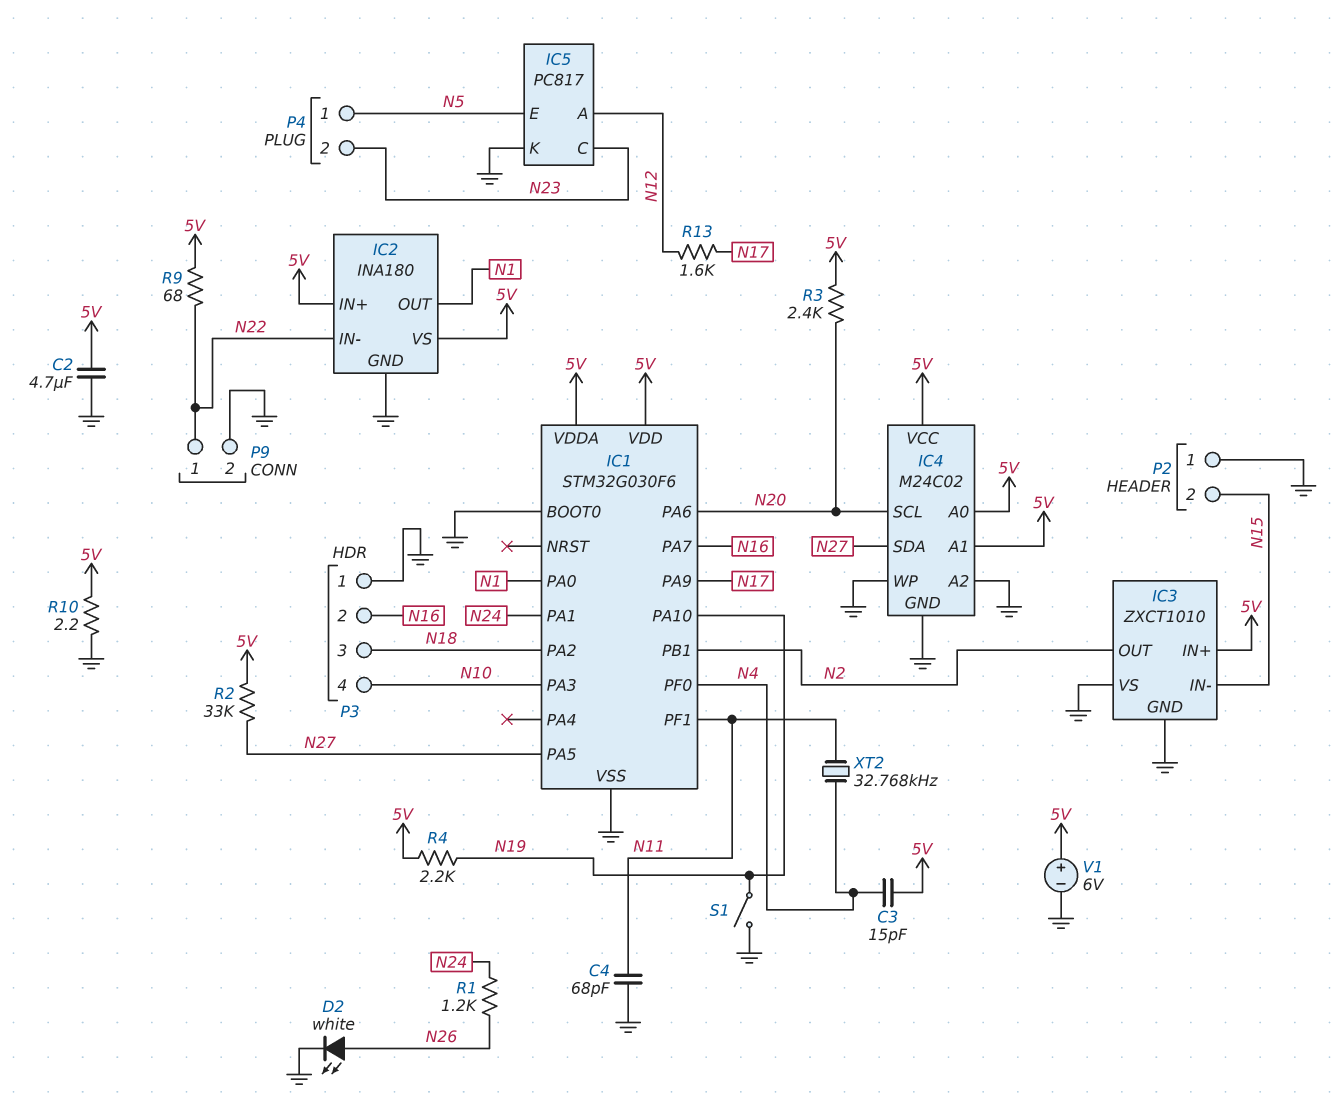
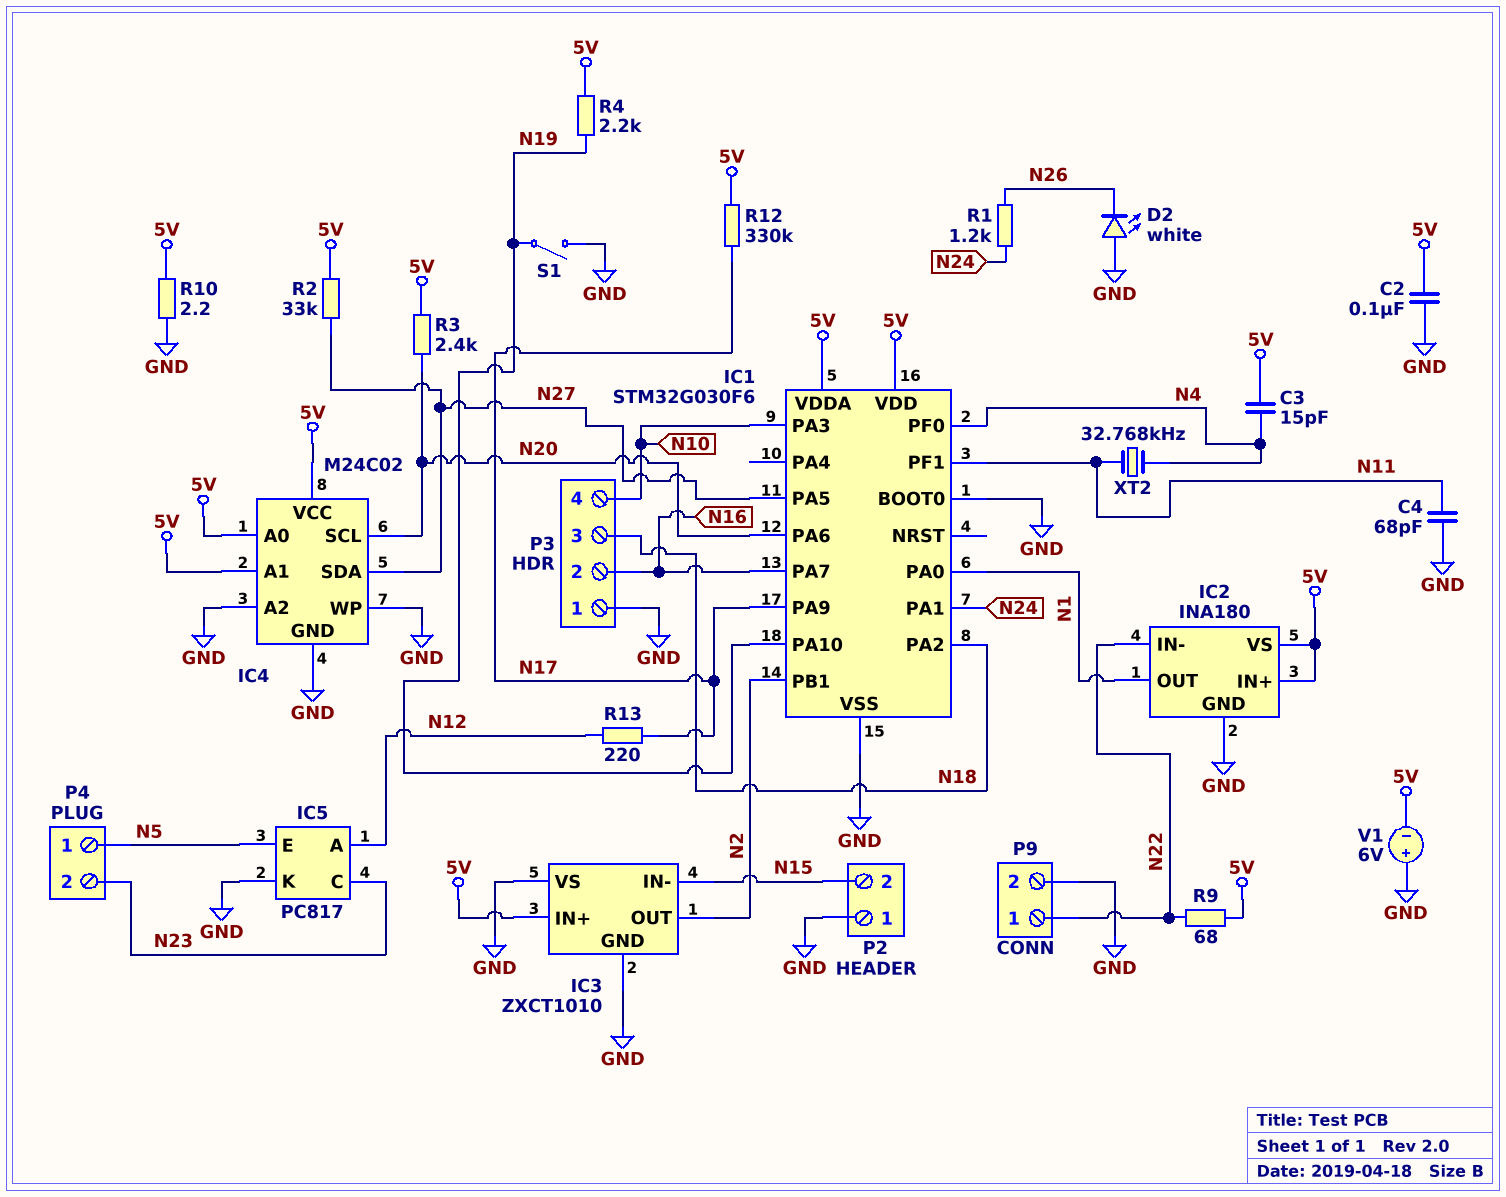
C2: 4.7uF (5V, GND) -> 100nF (5V, GND)
D2: LED white (A N26, K GND) -> LED white (A GND, K N26)
R12: none -> 330k (5V, N17)
R13: 1.6k (N12, N17) -> 220 (N12, N17)
V1: 6V (plus 5V, minus GND) -> 6V (plus GND, minus 5V)

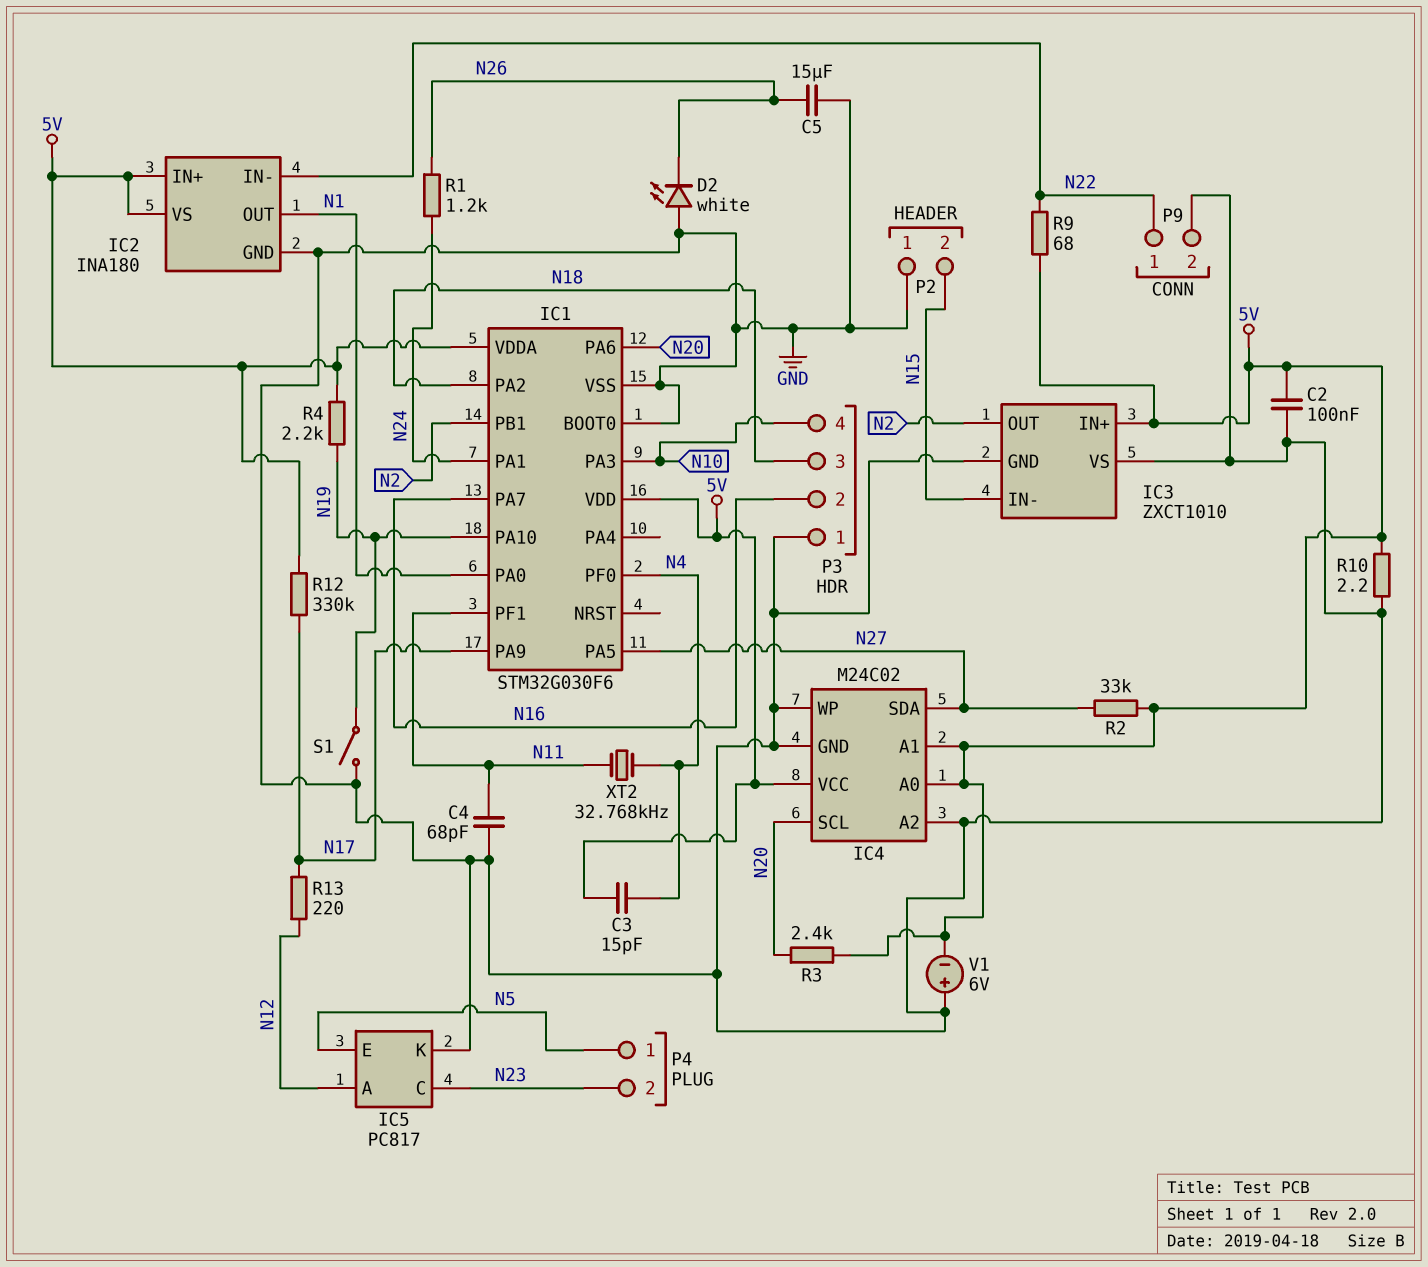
C5: none -> 15uF (GND, N26)

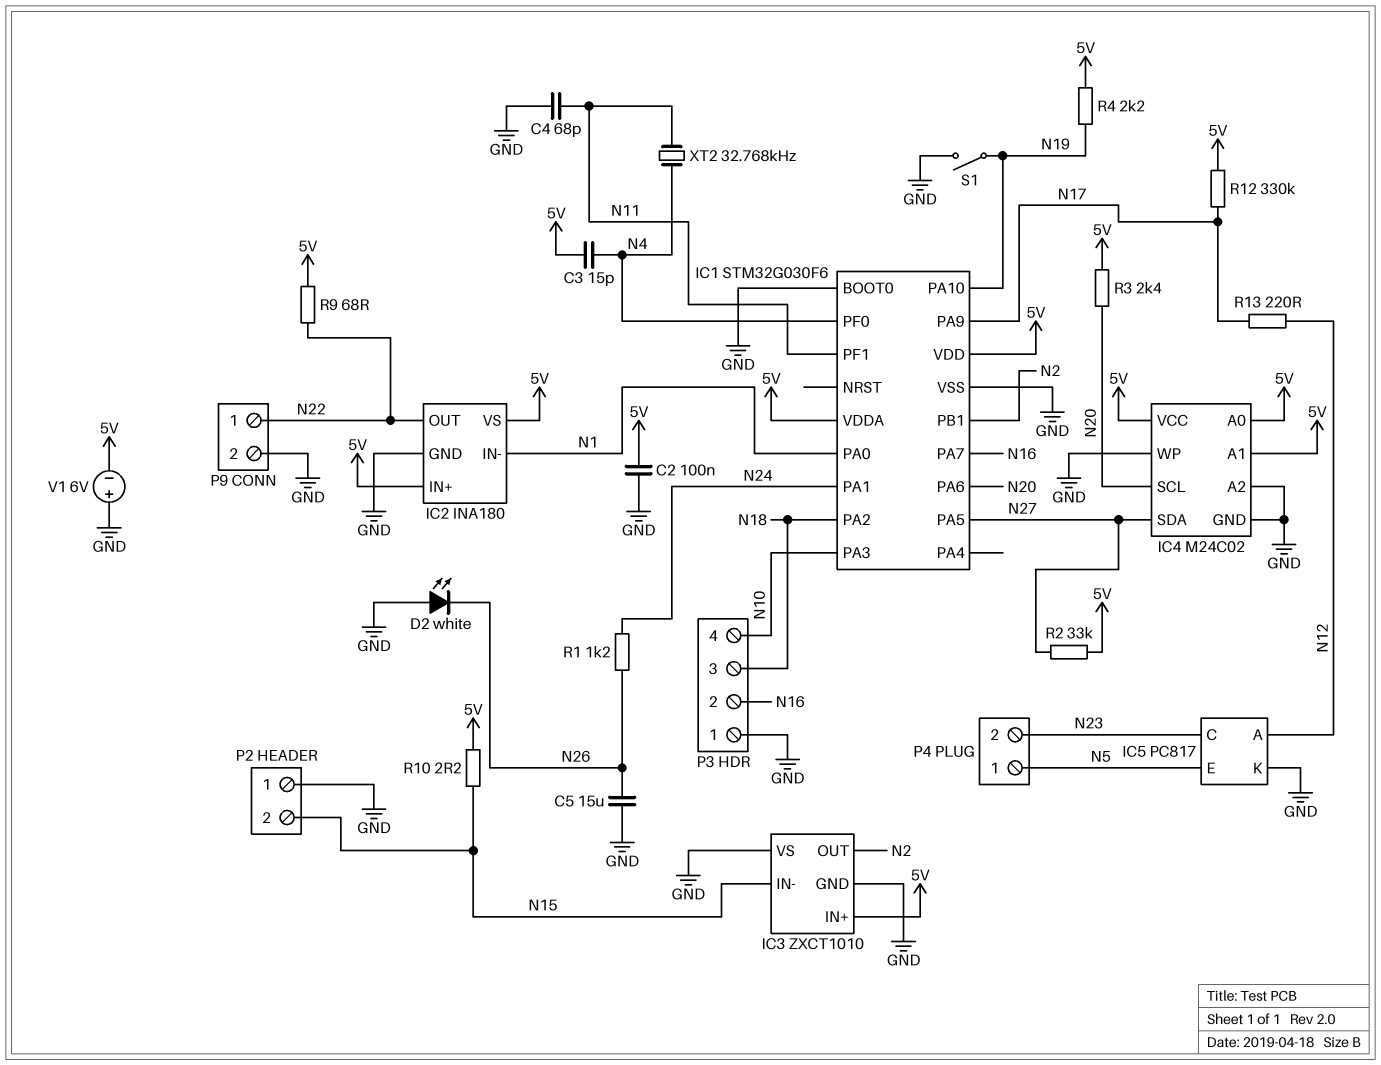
IC2 pin IN-: N22 -> N1
IC2 pin OUT: N1 -> N22
R10: 2.2 (5V, GND) -> 2.2 (5V, N15)

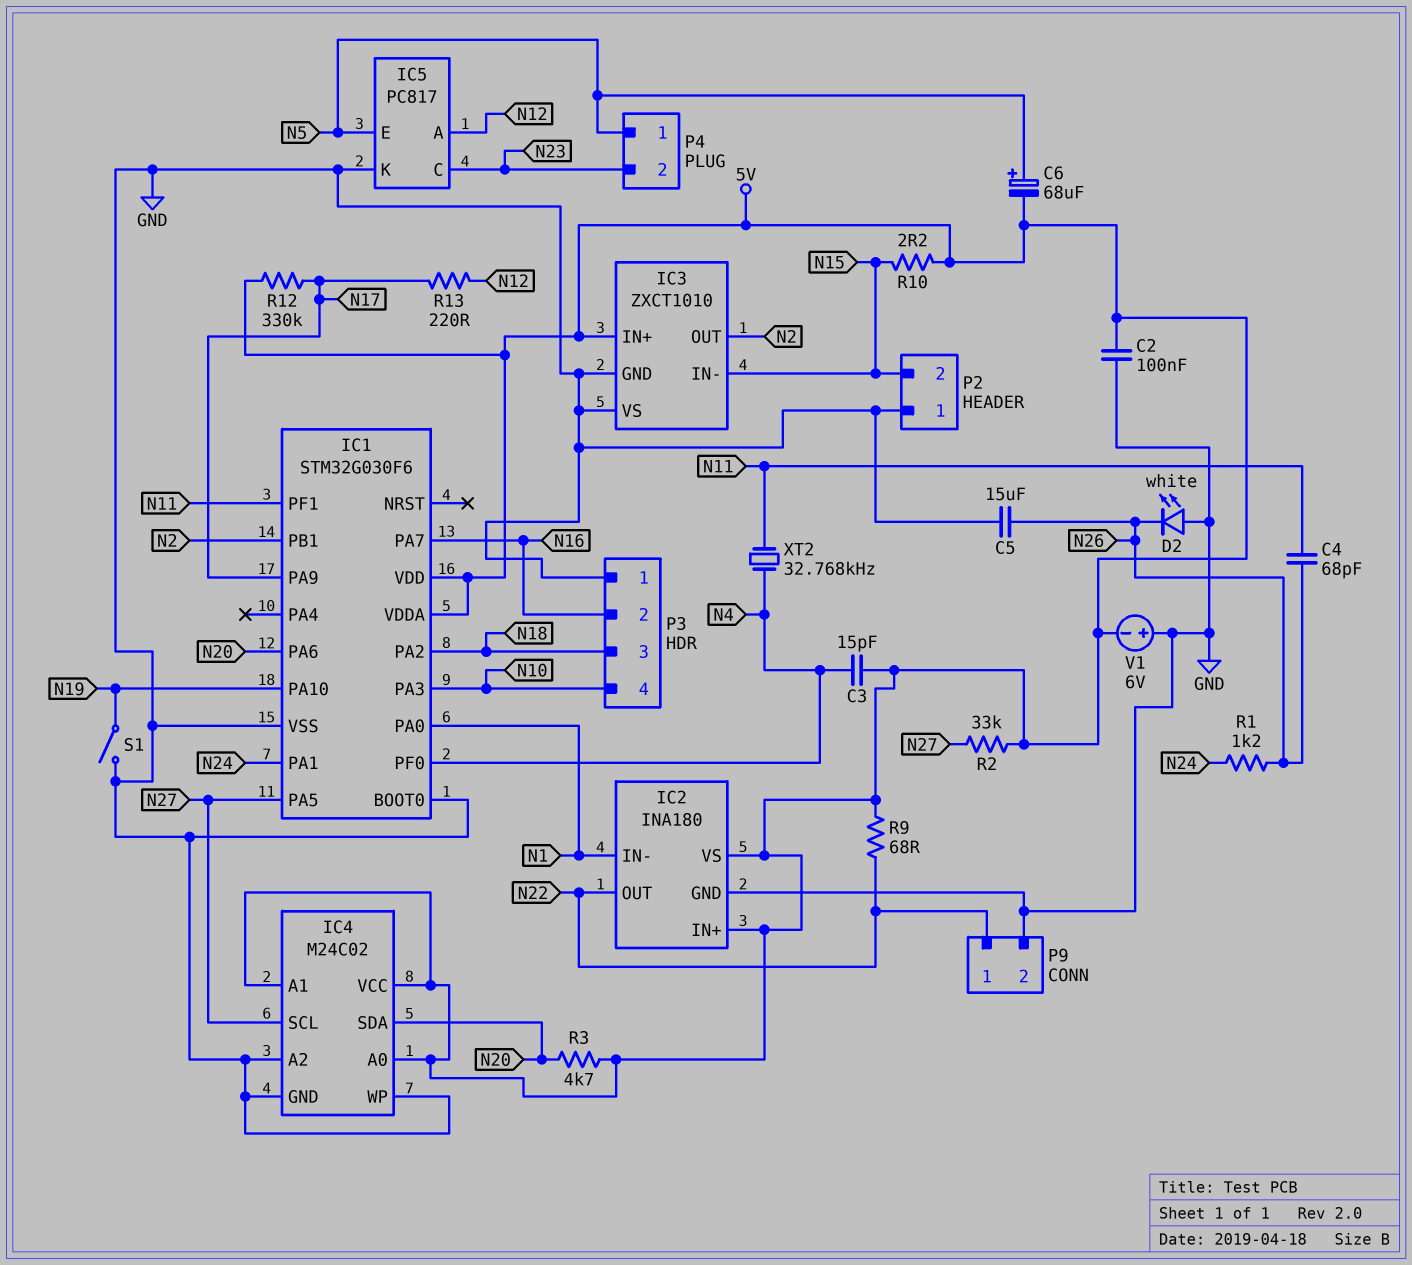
C4: 68pF (GND, N11) -> 68pF (N11, N26)
C6: none -> 68uF (plus N5, minus 5V)
IC4 pin SCL: N20 -> N27
IC4 pin SDA: N27 -> N20
R3: 2.4k (5V, N20) -> 4.7k (5V, N20)
R4: 2.2k (5V, N19) -> none

